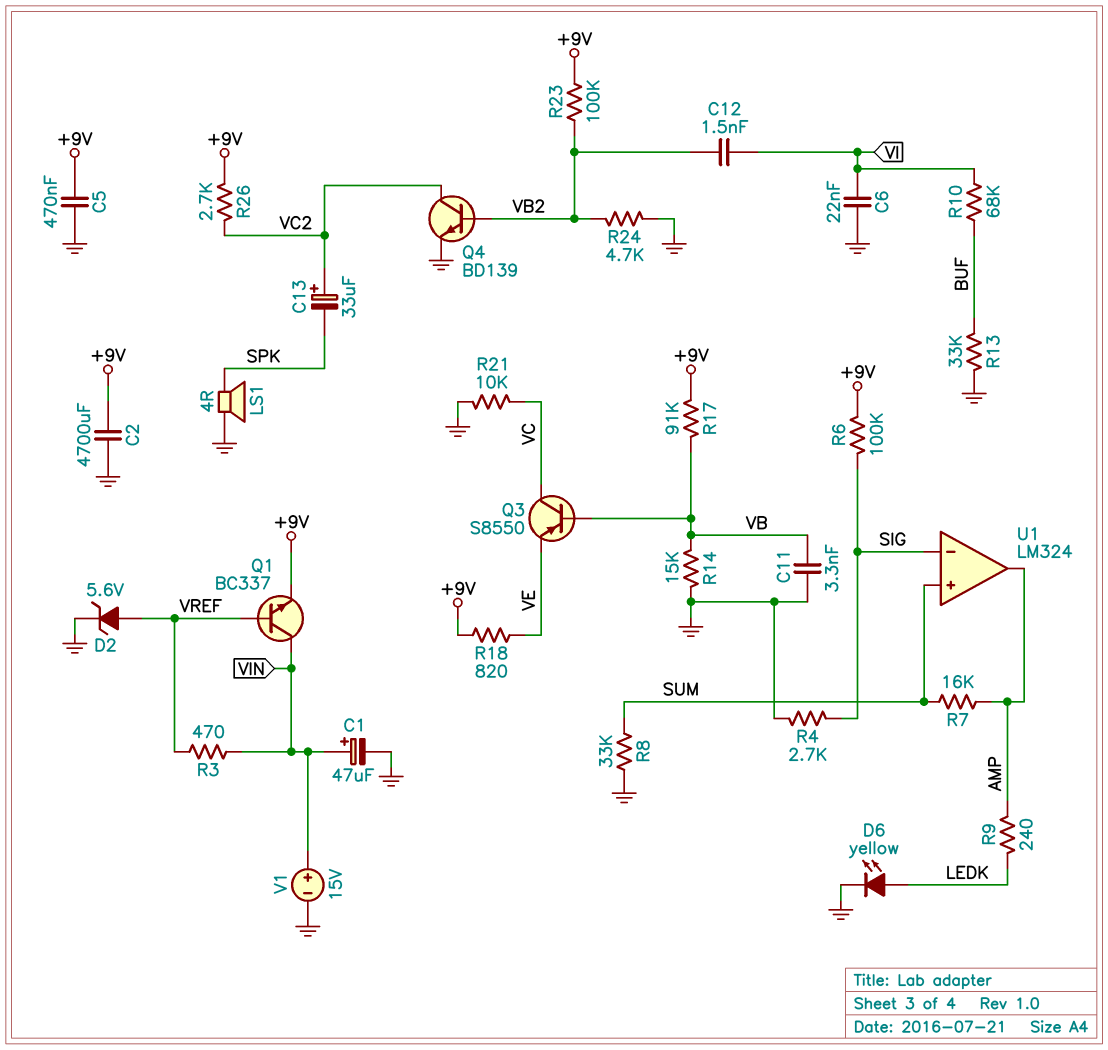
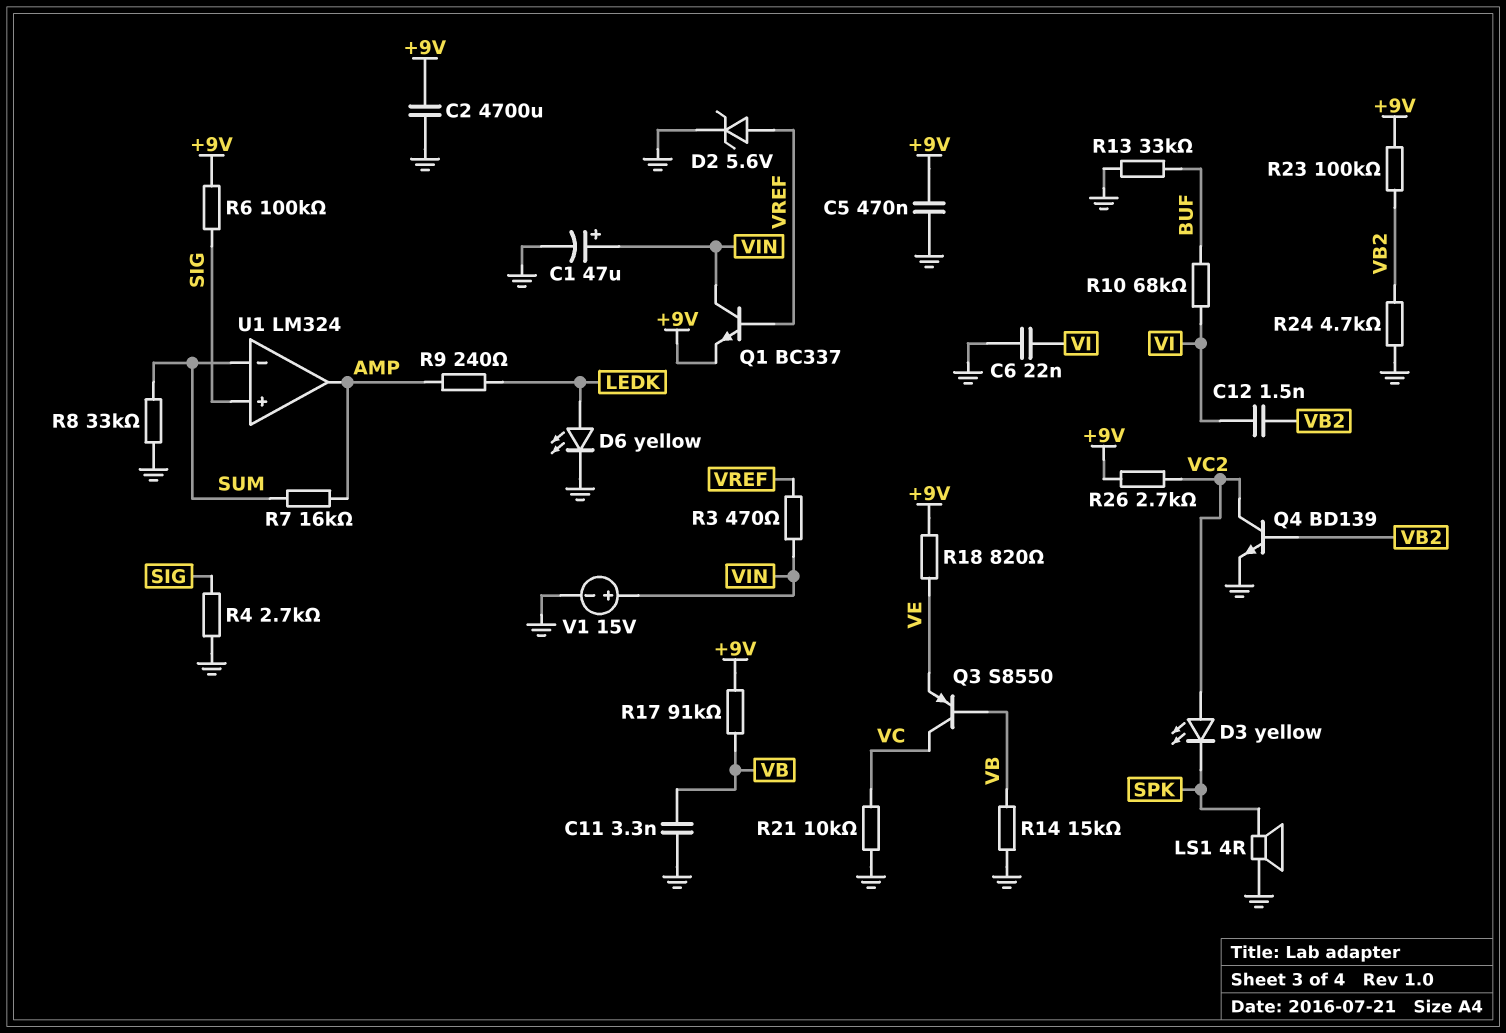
C13: 33uF (plus VC2, minus SPK) -> none
D3: none -> LED yellow (A VC2, K SPK)
U1 pin in+: SUM -> SIG
U1 pin in-: SIG -> SUM

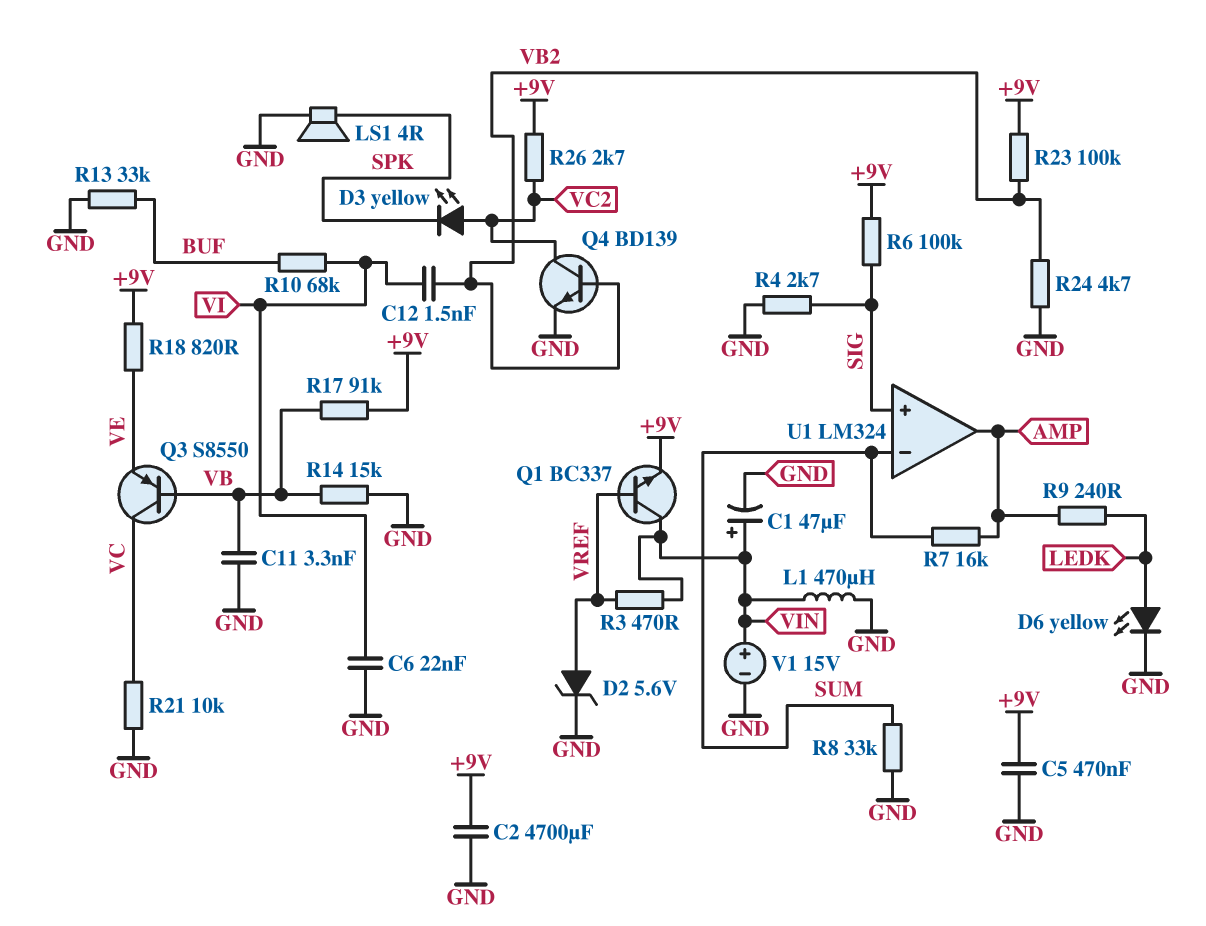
L1: none -> 470uH (GND, VIN)

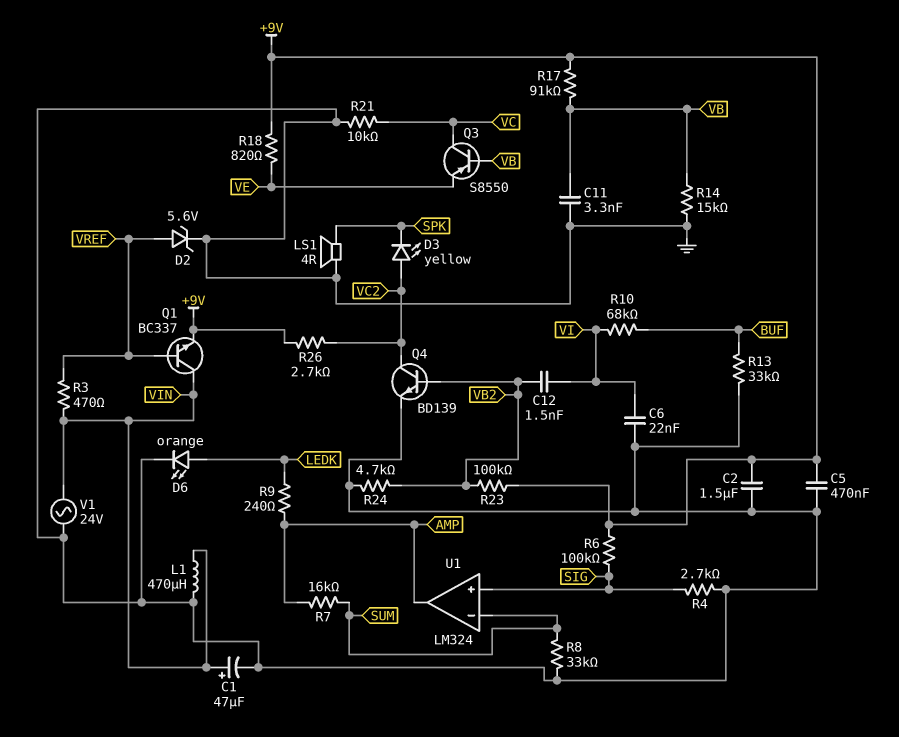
C2: 4700uF (+9V, GND) -> 1.5uF (+9V, GND)
D6: LED yellow (A LEDK, K GND) -> LED orange (A LEDK, K GND)
V1: 15V (plus VIN, minus GND) -> AC 24V (GND, VIN)

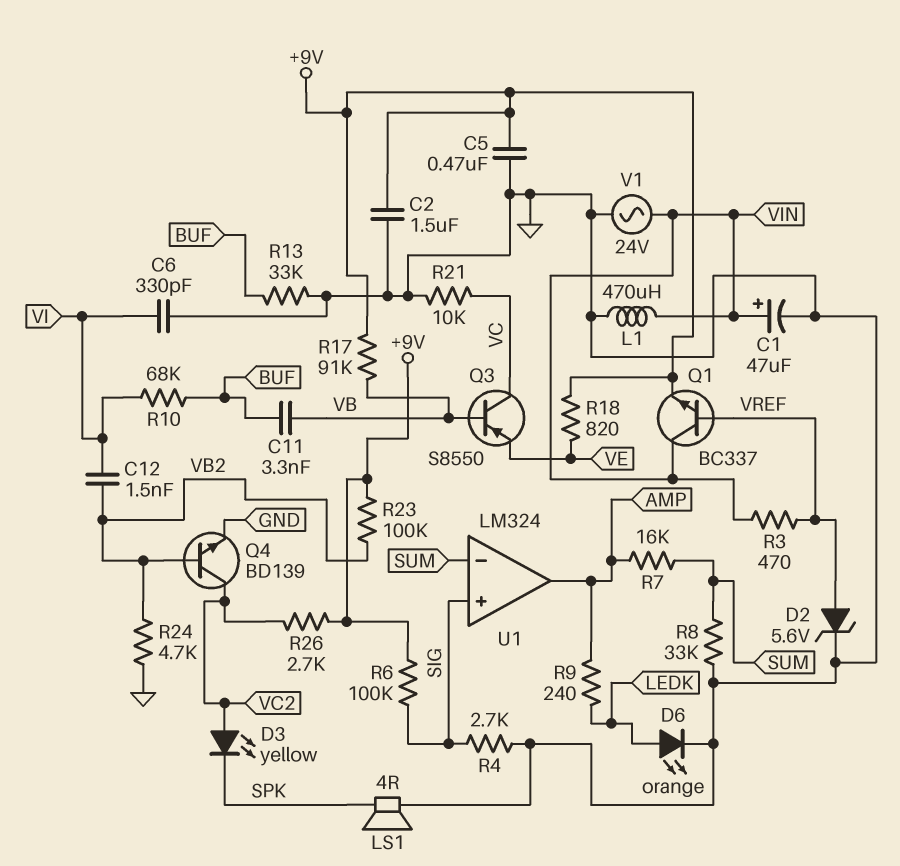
C6: 22nF (GND, VI) -> 330pF (GND, VI)
C11: 3.3nF (GND, VB) -> 3.3nF (BUF, VB)
R14: 15k (GND, VB) -> none

